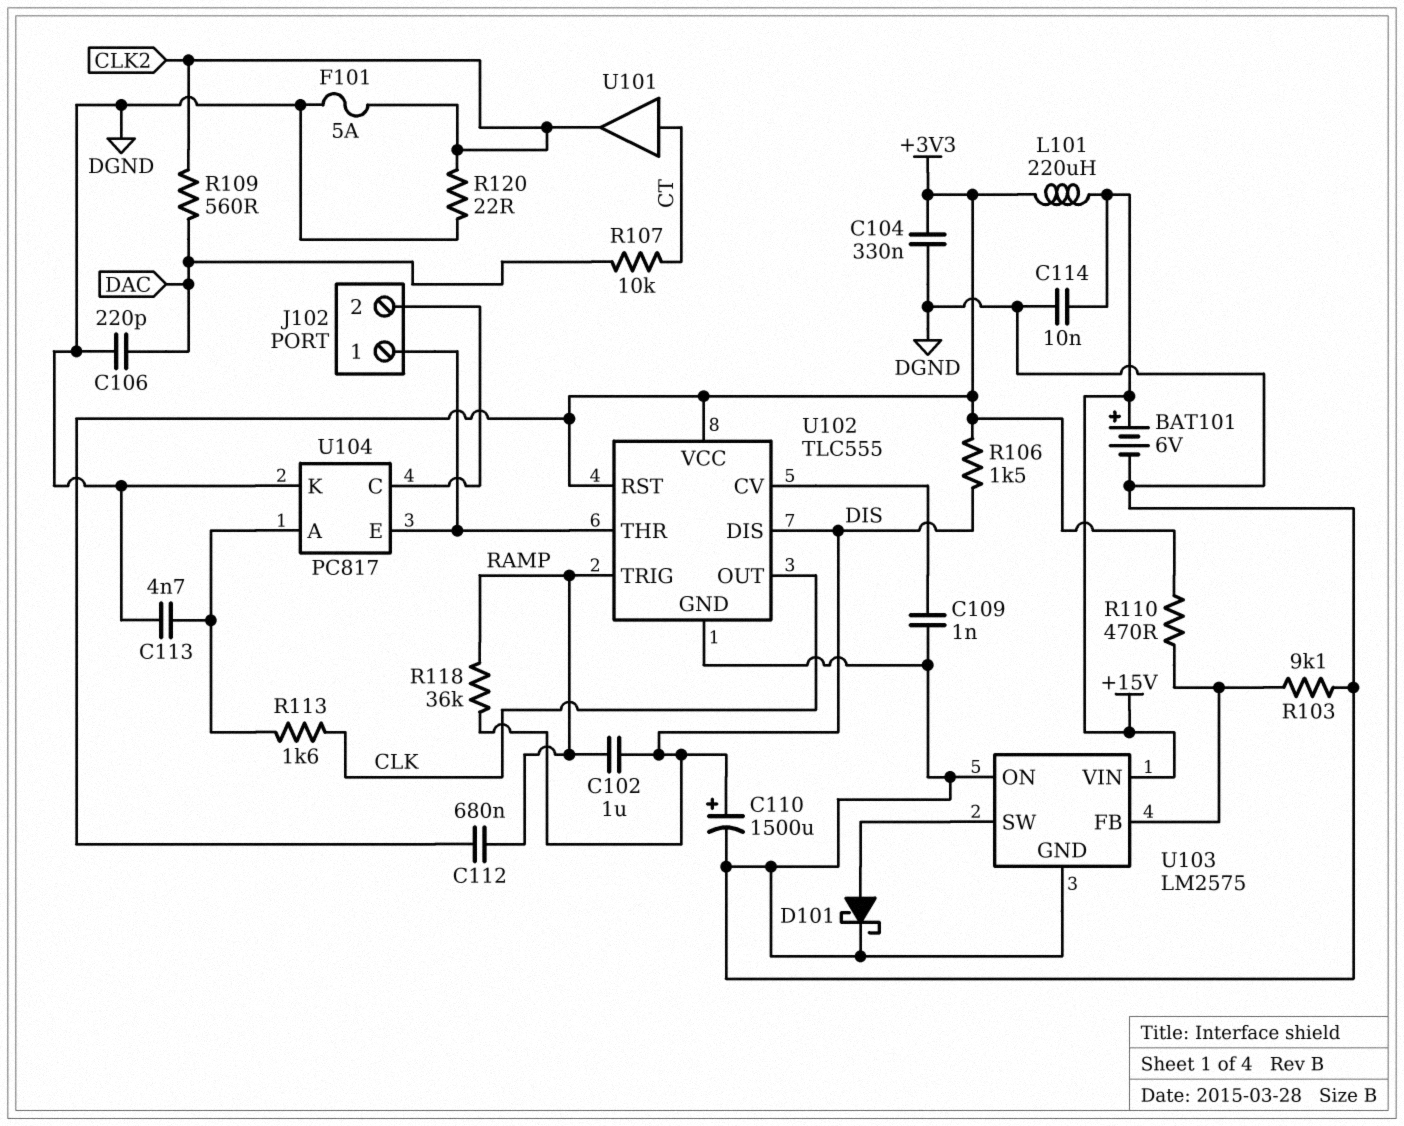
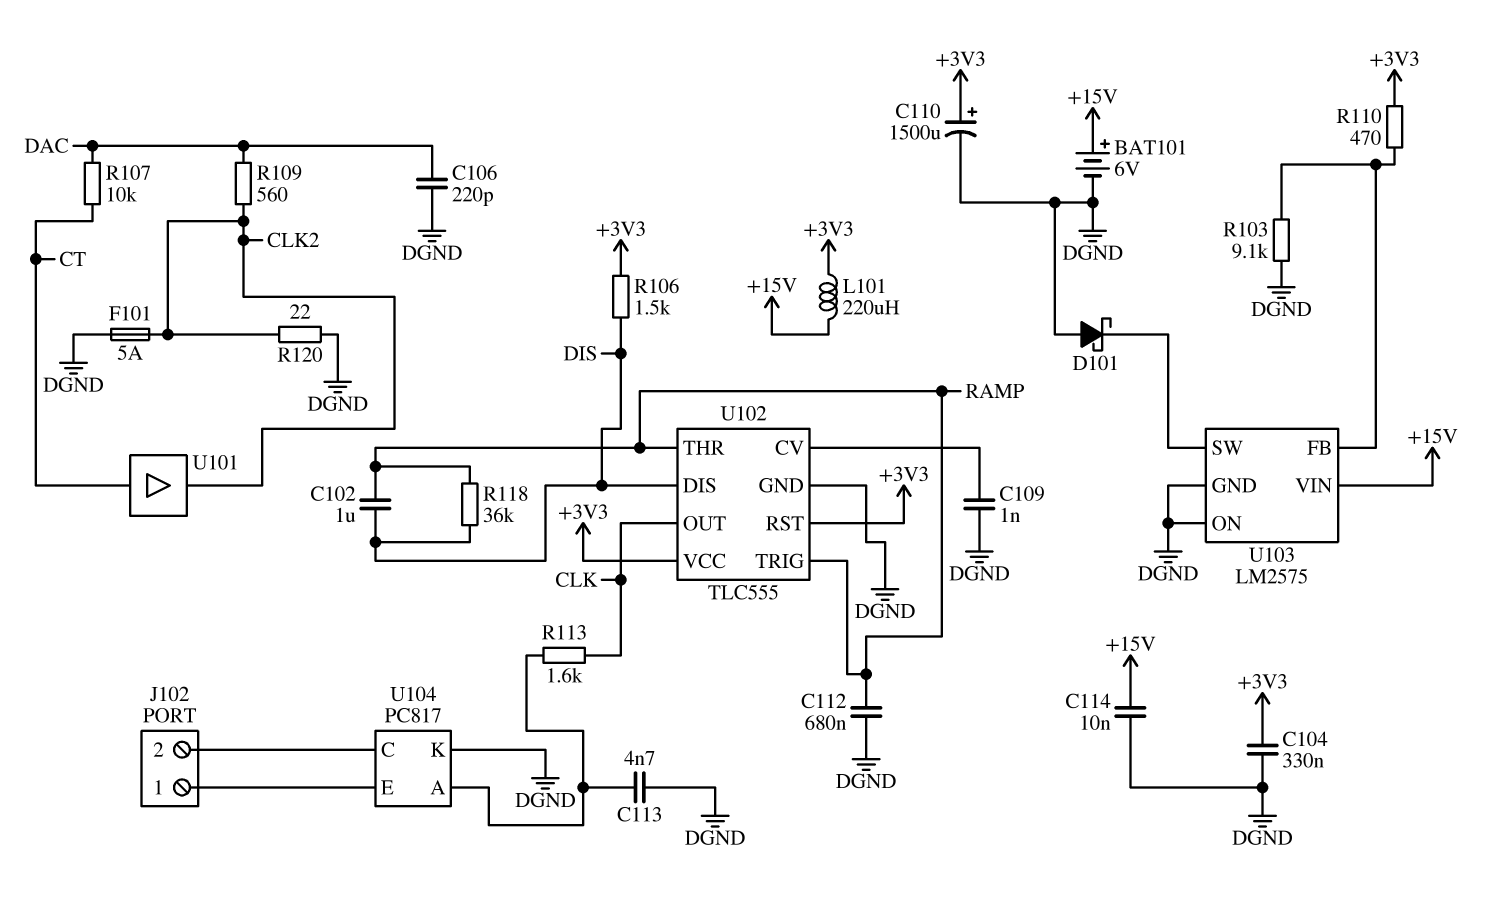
C110: 1500uF (plus DIS, minus DGND) -> 1500uF (plus +3V3, minus DGND)
C112: 680nF (+3V3, RAMP) -> 680nF (DGND, RAMP)
D101: schottky (A U103/SW, K DGND) -> schottky (A DGND, K U103/SW)
U102 pin THR: J102/1 -> RAMP

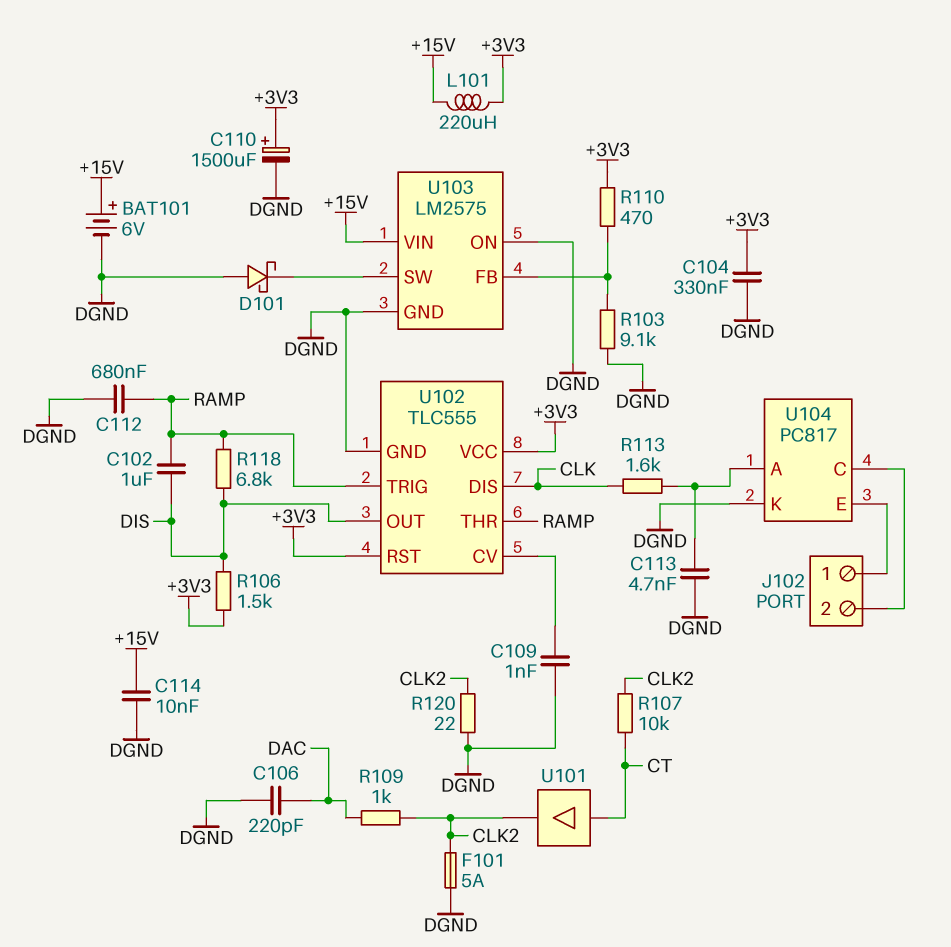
R107: 10k (CT, DAC) -> 10k (CLK2, CT)
R109: 560 (CLK2, DAC) -> 1k (CLK2, DAC)
R118: 36k (DIS, RAMP) -> 6.8k (DIS, RAMP)
U102 pin DIS: DIS -> CLK
U102 pin OUT: CLK -> DIS

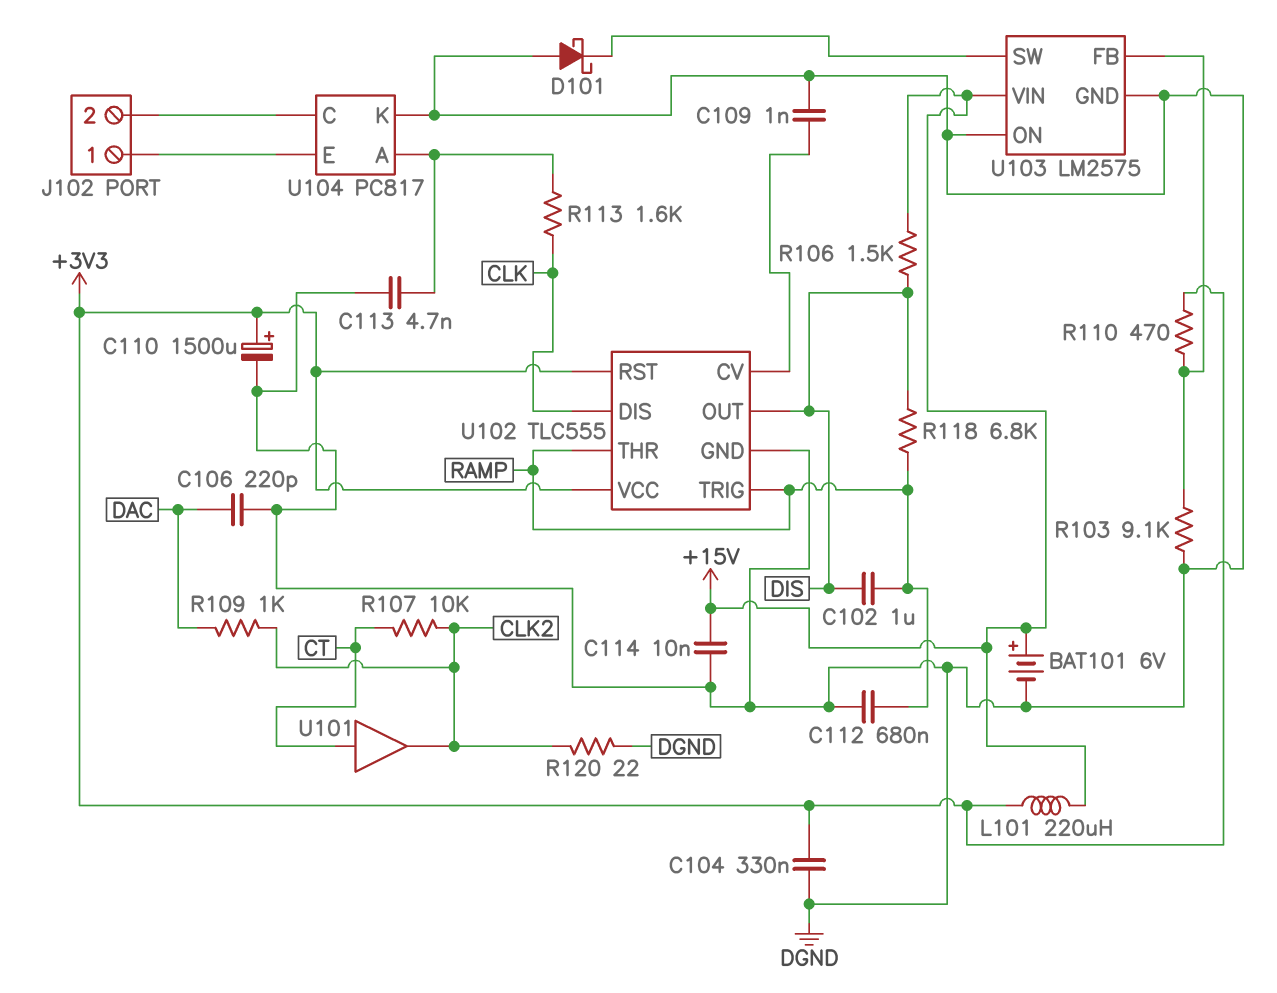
F101: 5A (CLK2, DGND) -> none
R106: 1.5k (+3V3, DIS) -> 1.5k (+15V, DIS)

